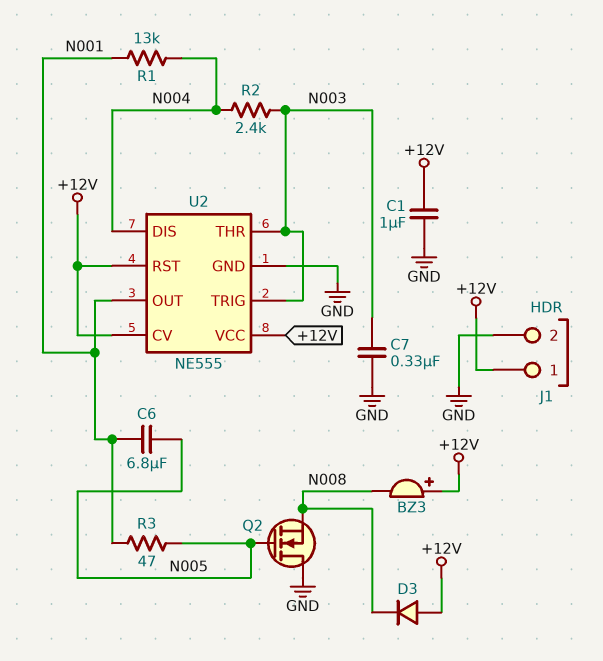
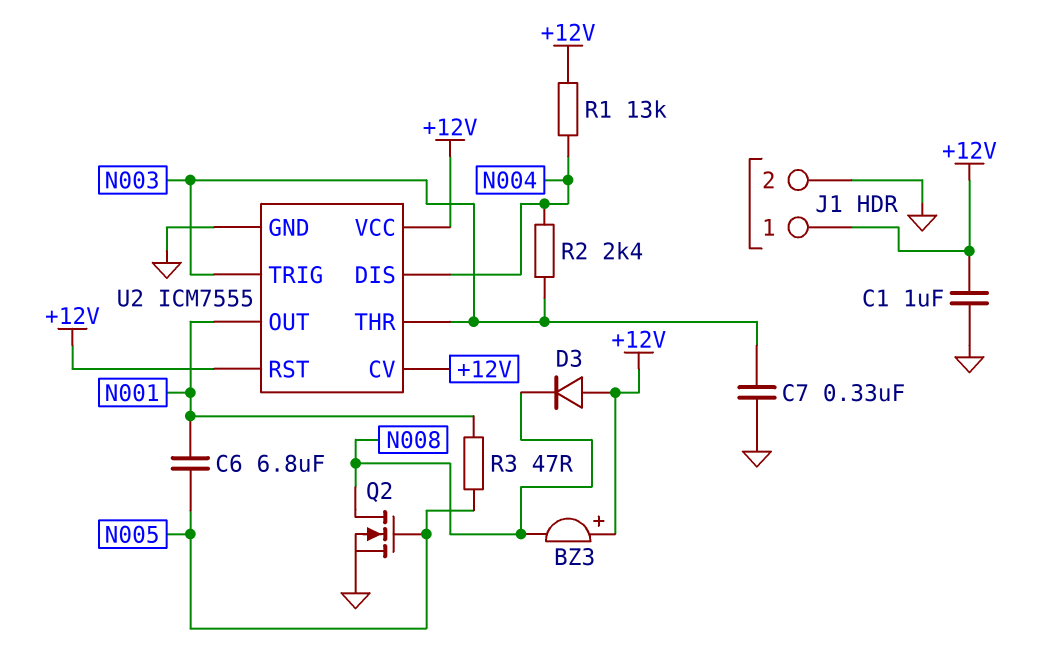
Q2: NMOS (G N005, D GND, S N008) -> NMOS (G N005, D N008, S GND)
R1: 13k (N001, N004) -> 13k (+12V, N004)
U2: NE555 -> ICM7555

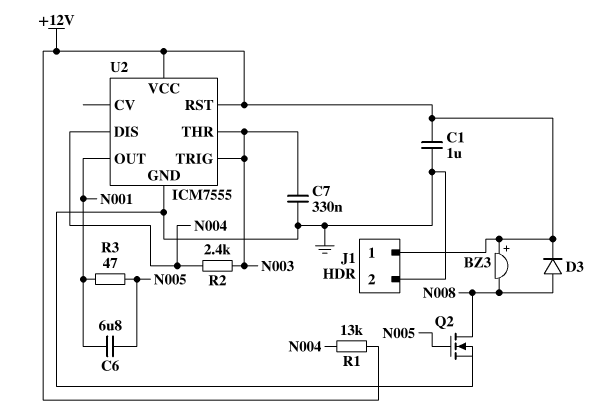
D3: diode (A +12V, K N008) -> diode (A N008, K +12V)
U2 pin CV: +12V -> none

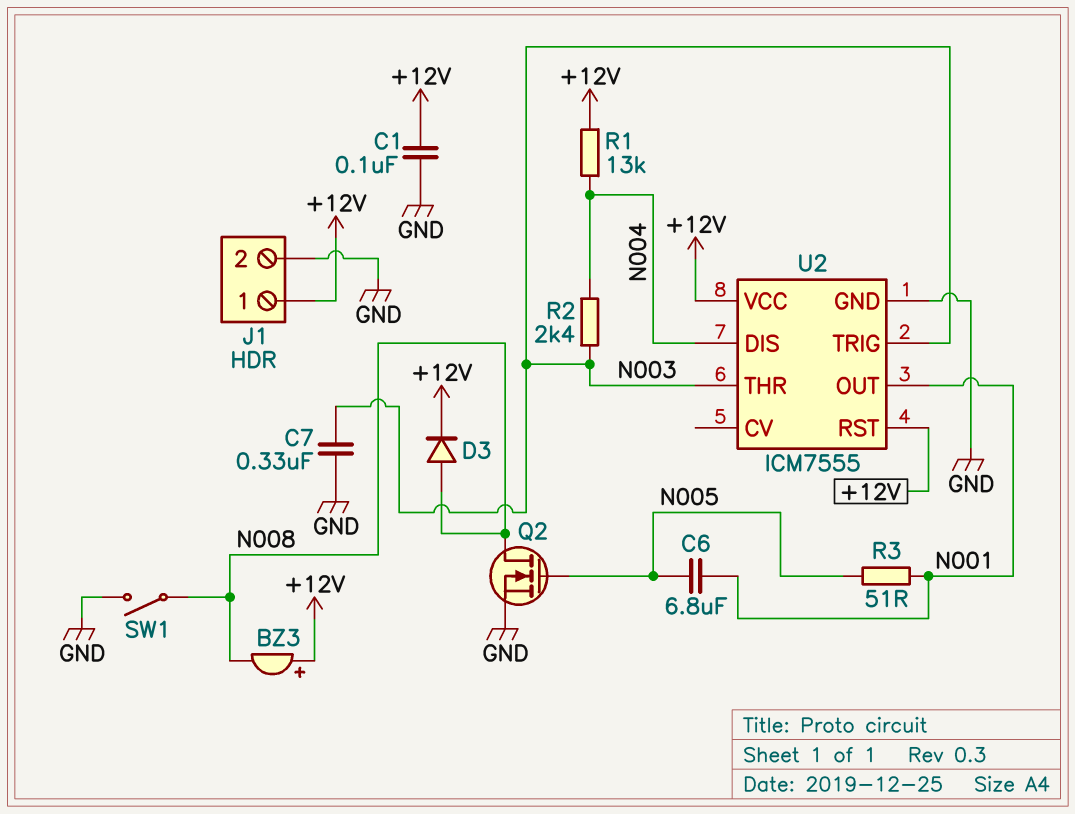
C1: 1uF (+12V, GND) -> 100nF (+12V, GND)
R3: 47 (N001, N005) -> 51 (N001, N005)
SW1: none -> switch (GND, N008)

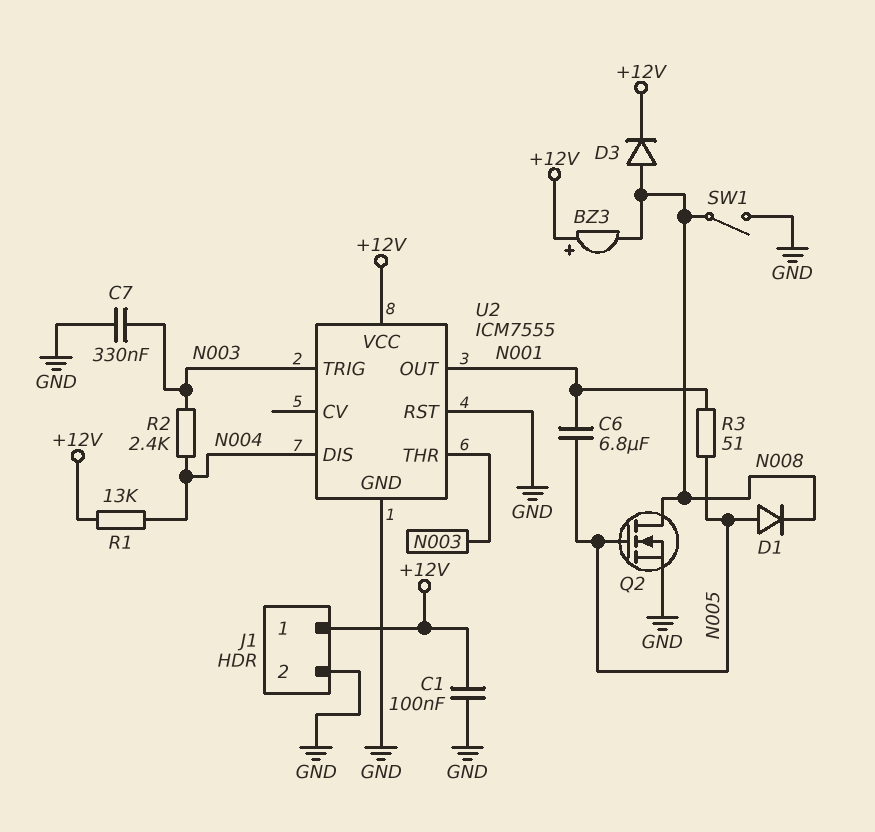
D1: none -> diode (A N005, K N008)
U2 pin RST: +12V -> GND

